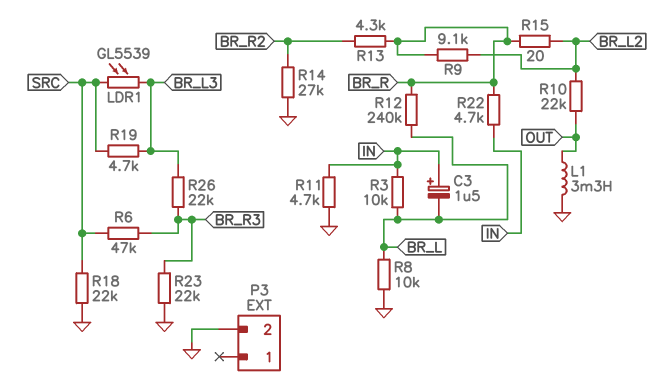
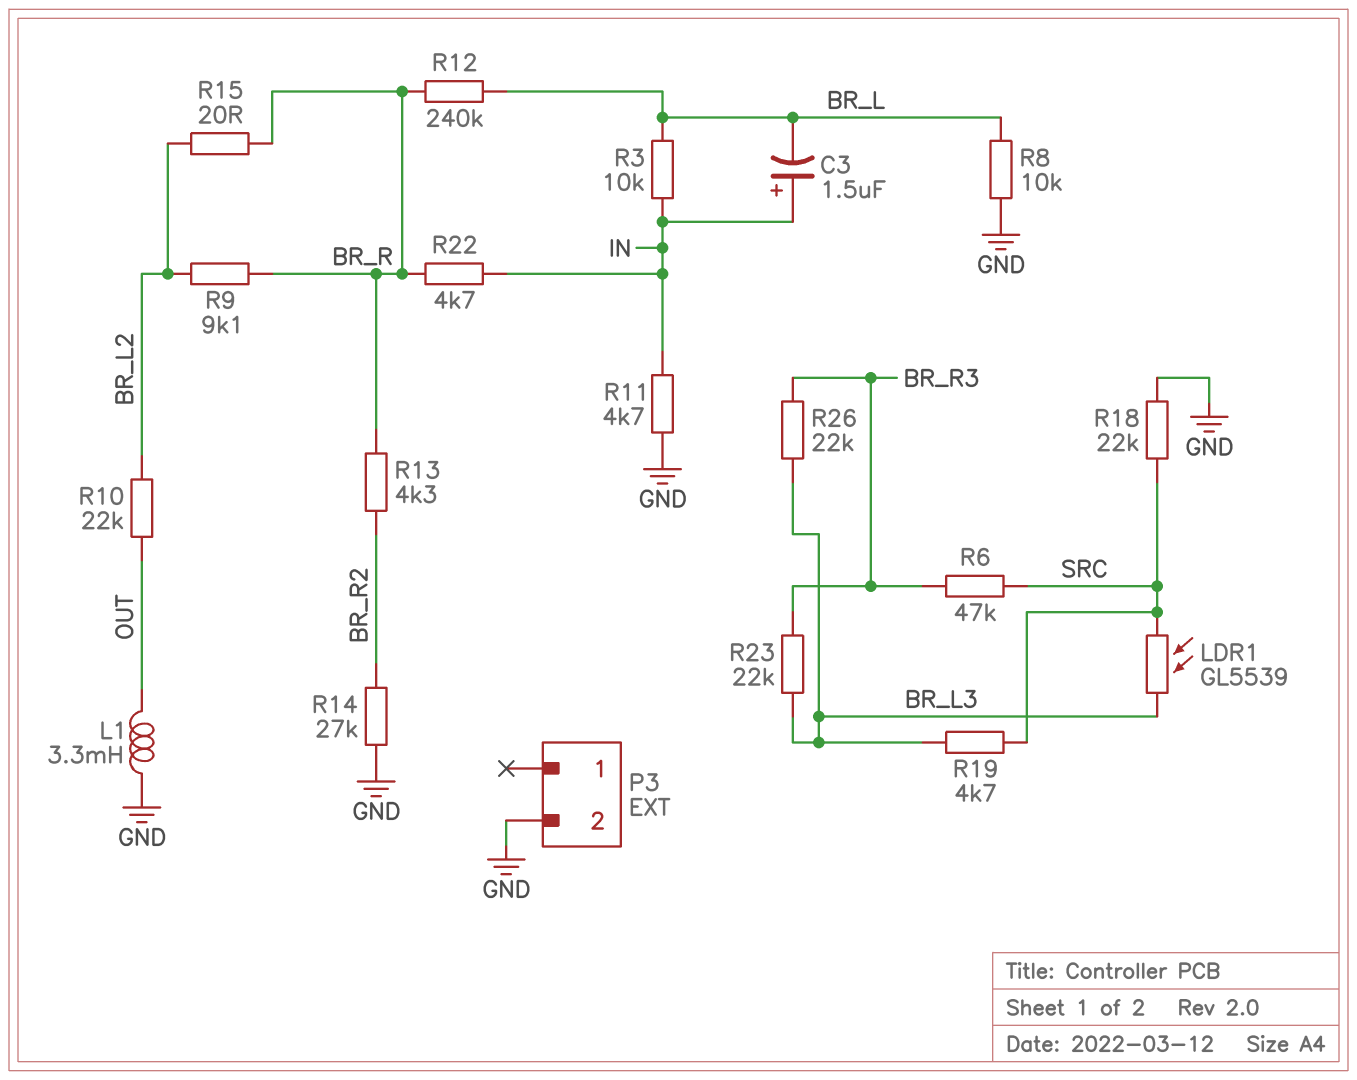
R23: 22k (BR_R3, GND) -> 22k (BR_L3, BR_R3)

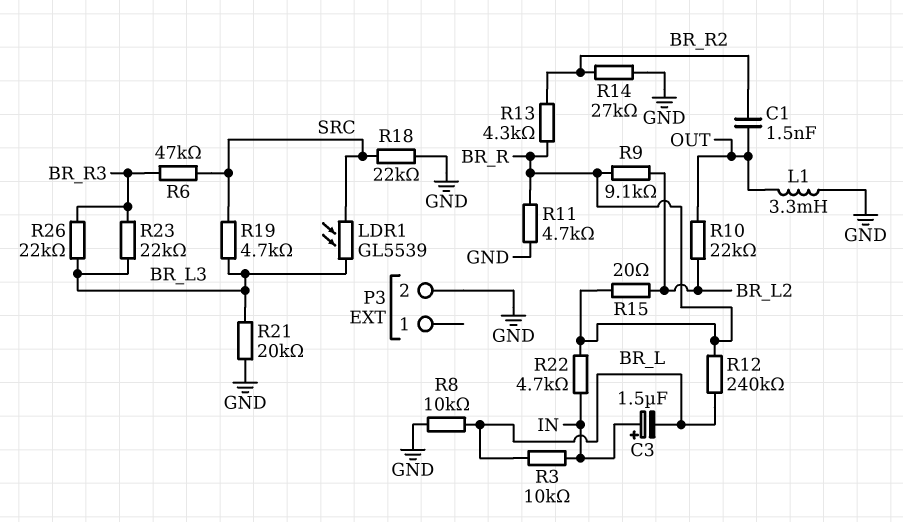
C1: none -> 1.5nF (BR_R2, OUT)
R11: 4.7k (GND, IN) -> 4.7k (BR_R, GND)
R21: none -> 20k (BR_L3, GND)

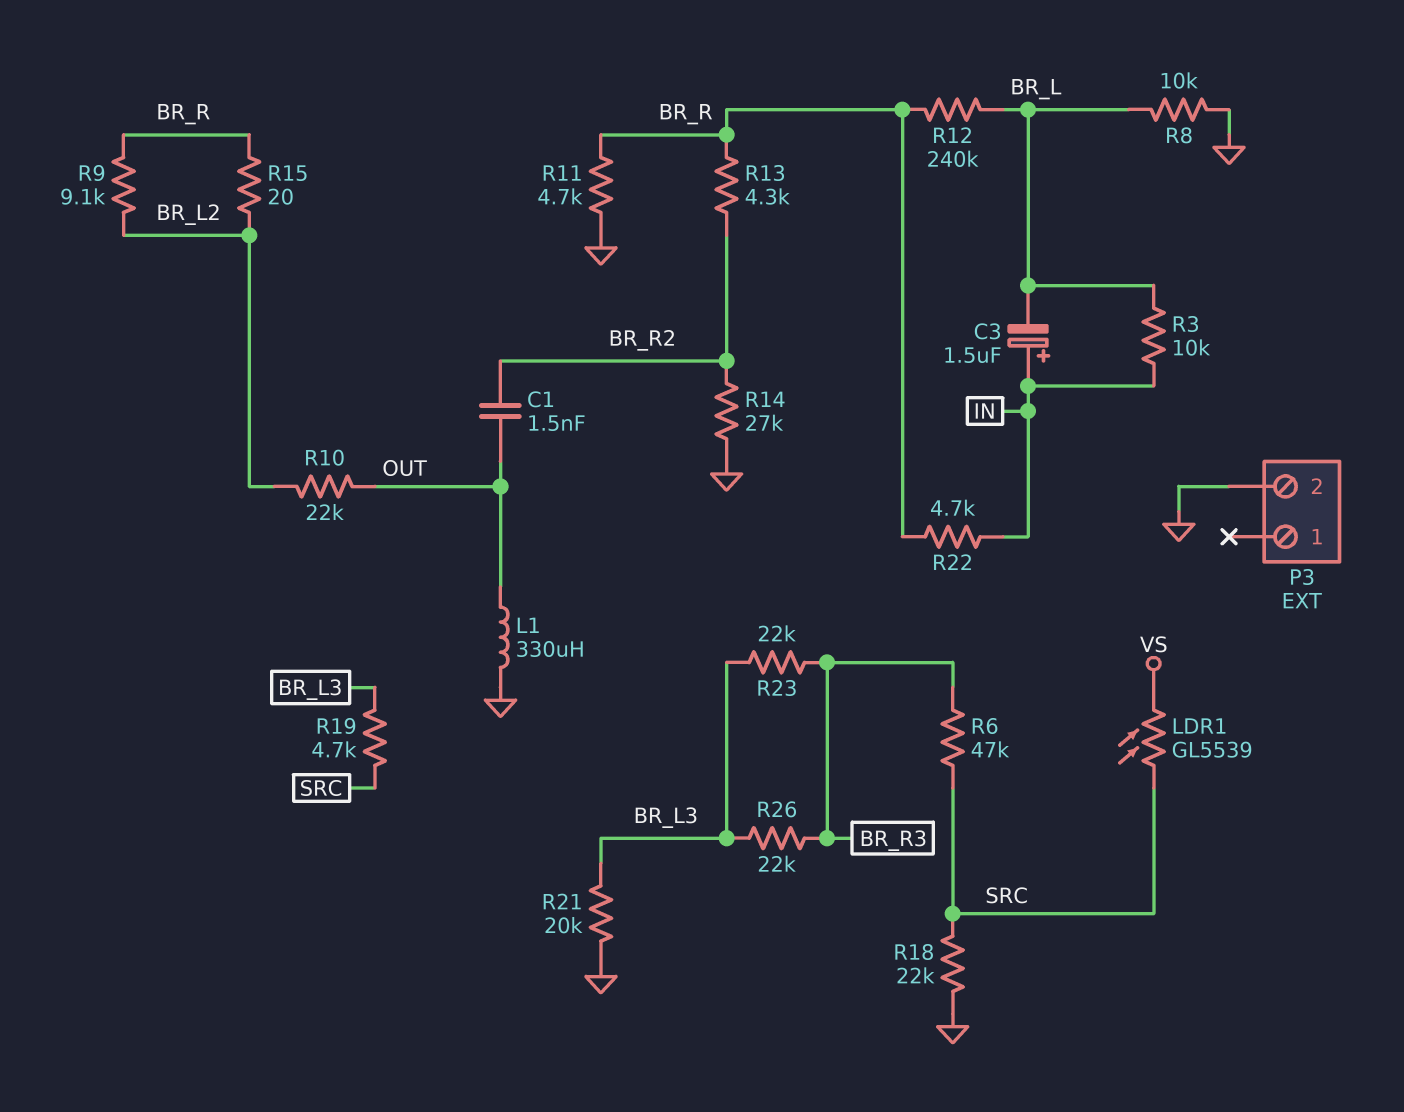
L1: 3.3mH (GND, OUT) -> 330uH (GND, OUT)
LDR1: GL5539 (BR_L3, SRC) -> GL5539 (SRC, VS)

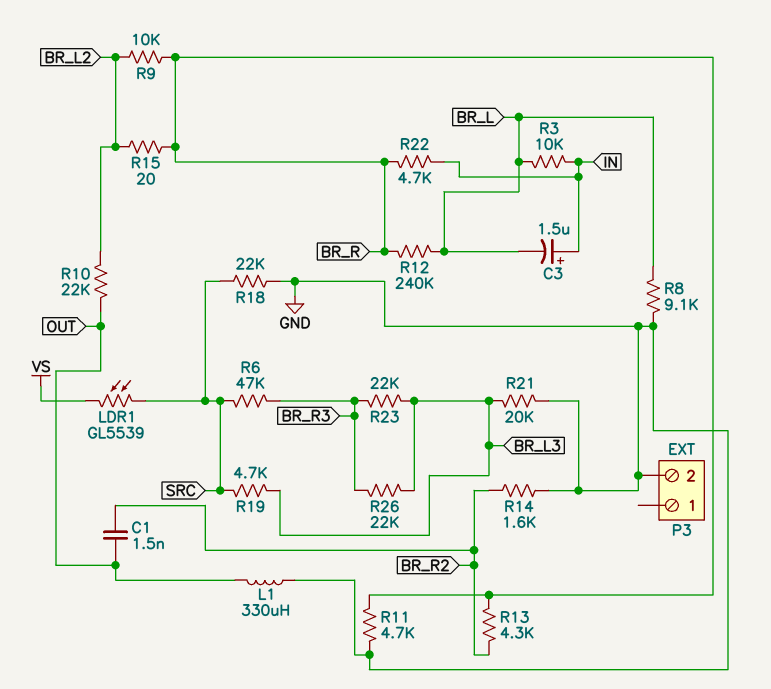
R8: 10k (BR_L, GND) -> 9.1k (BR_L, GND)
R9: 9.1k (BR_L2, BR_R) -> 10k (BR_L2, BR_R)
R14: 27k (BR_R2, GND) -> 1.6k (BR_R2, GND)

